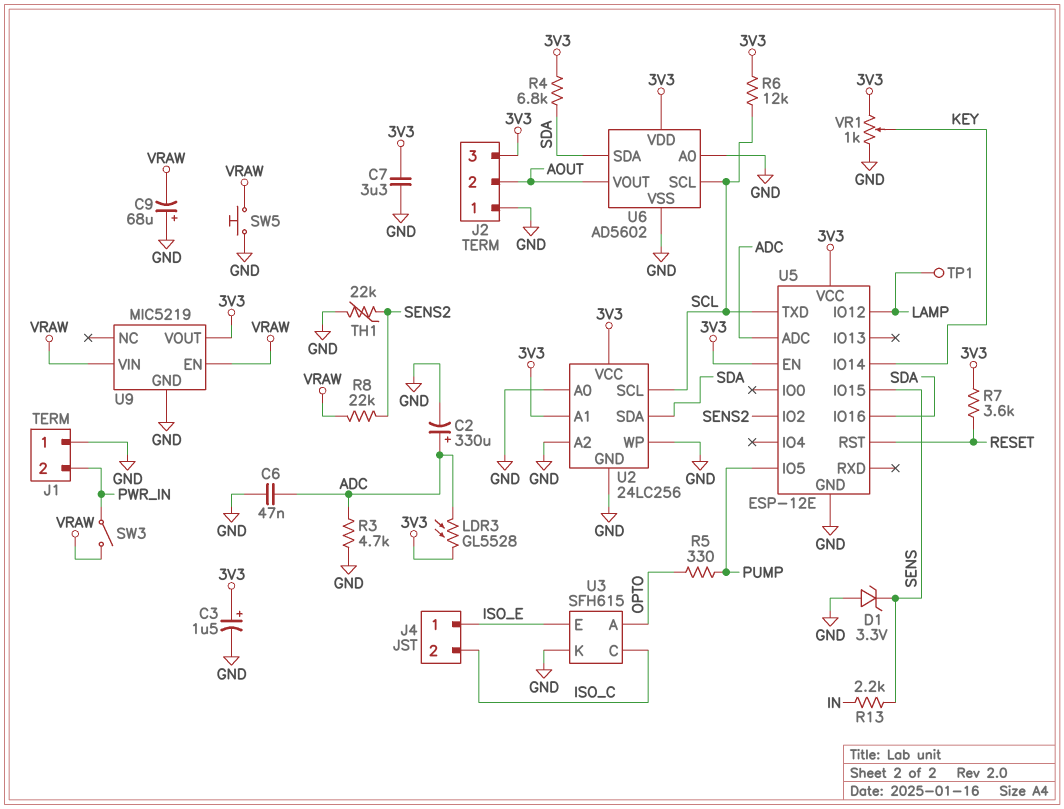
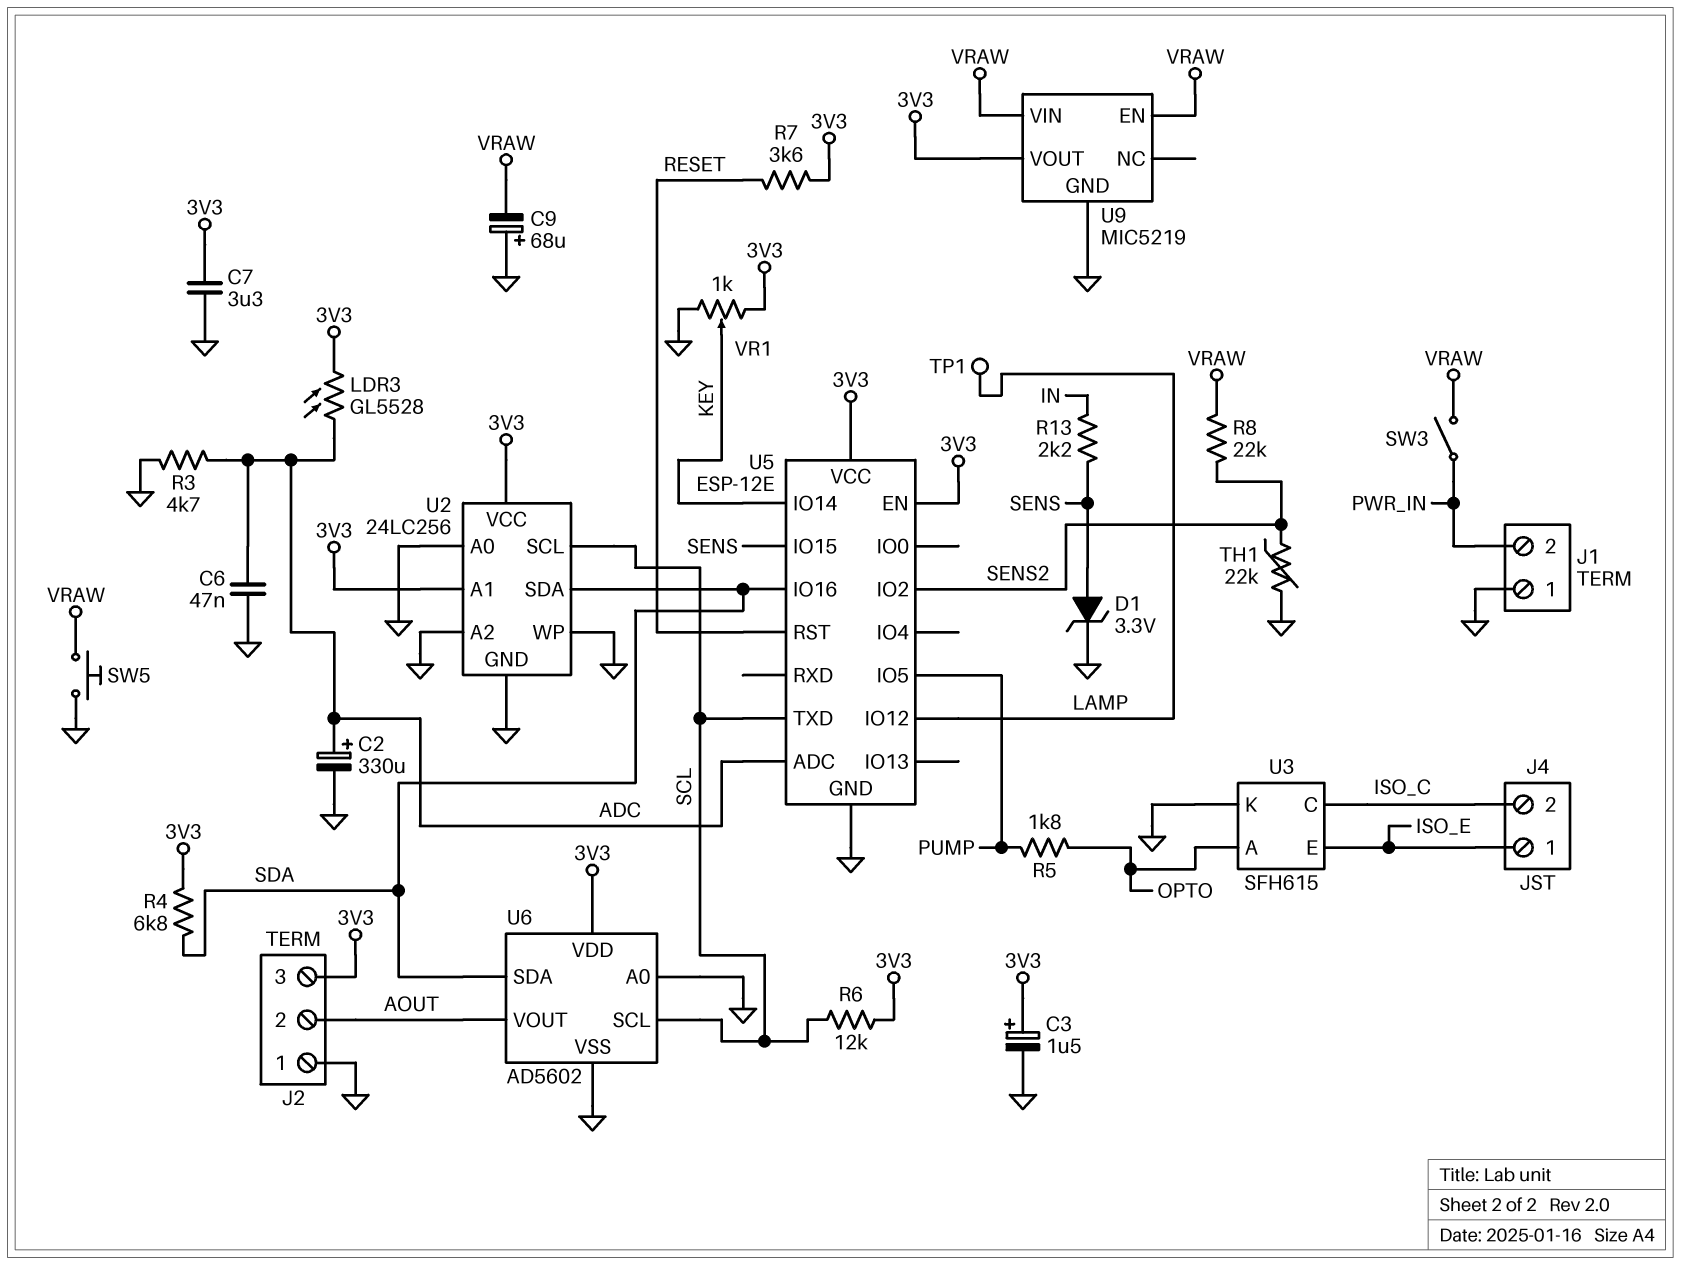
D1: zener 3.3V (A GND, K SENS) -> zener 3.3V (A SENS, K GND)
R5: 330 (OPTO, PUMP) -> 1.8k (OPTO, PUMP)

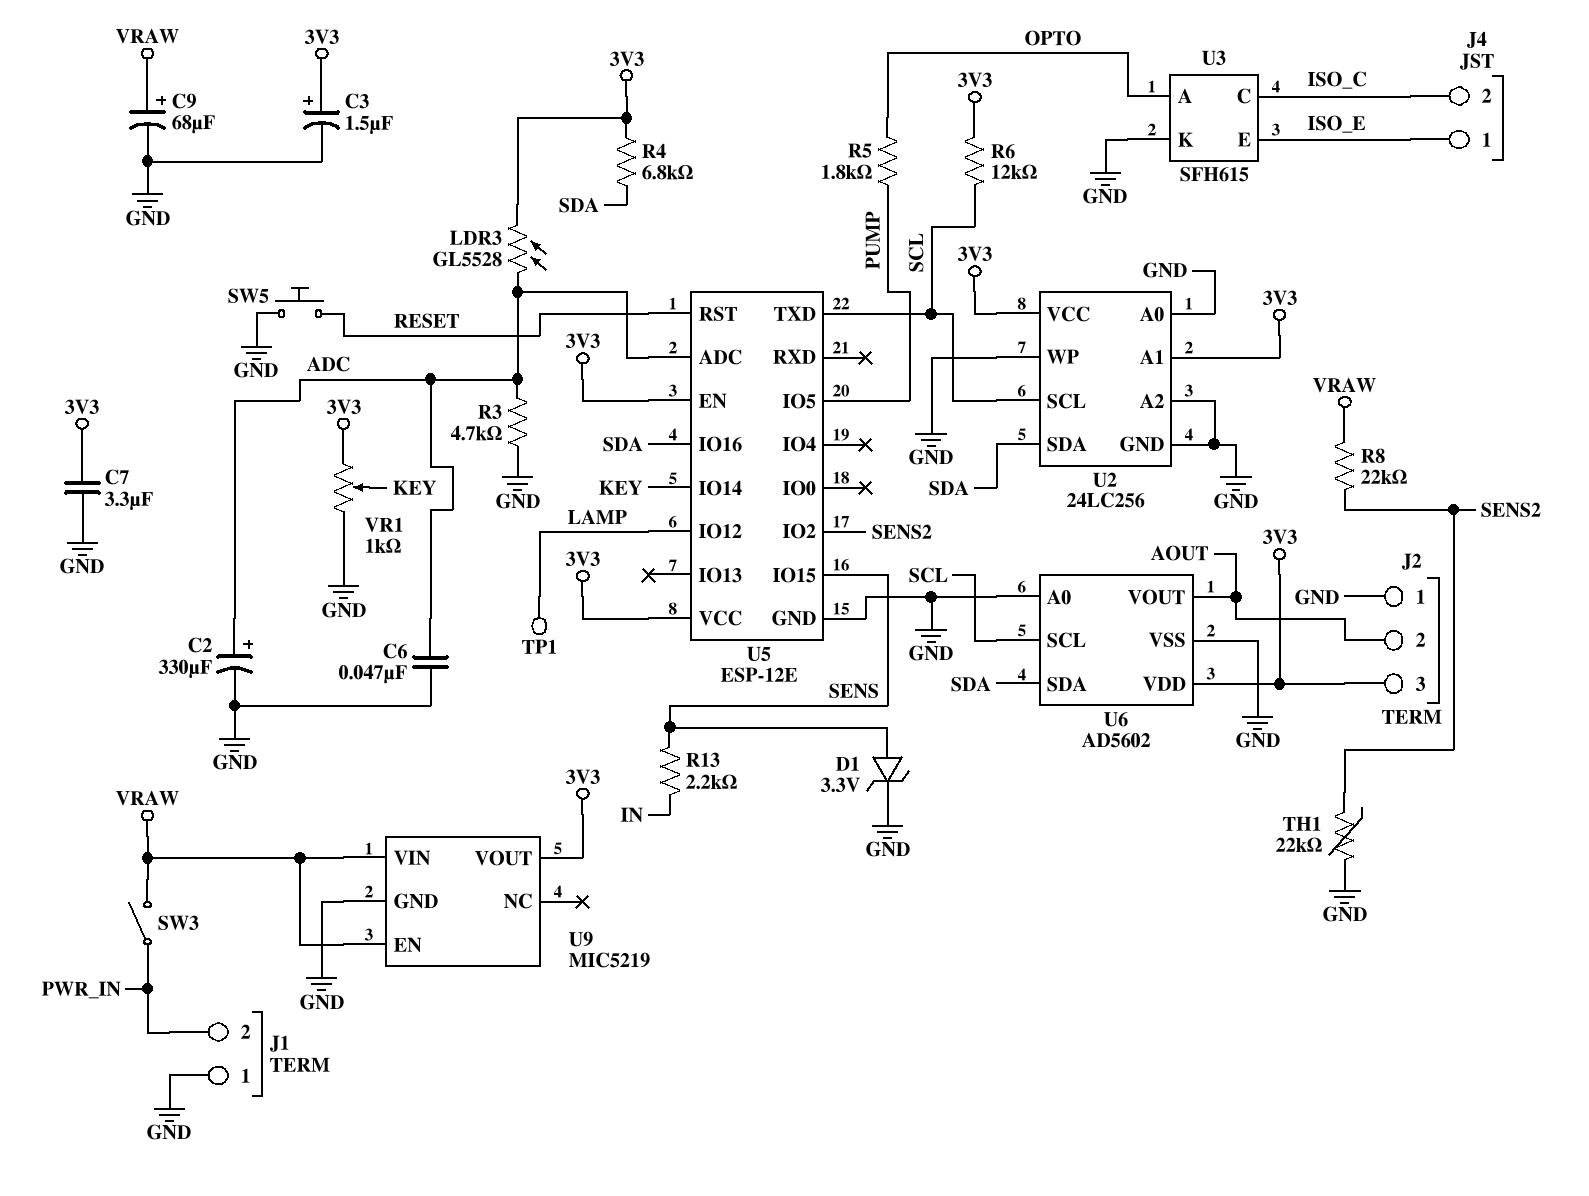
C9: 68uF (plus GND, minus VRAW) -> 68uF (plus VRAW, minus GND)
R7: 3.6k (3V3, RESET) -> none
SW5: button (GND, VRAW) -> button (GND, RESET)

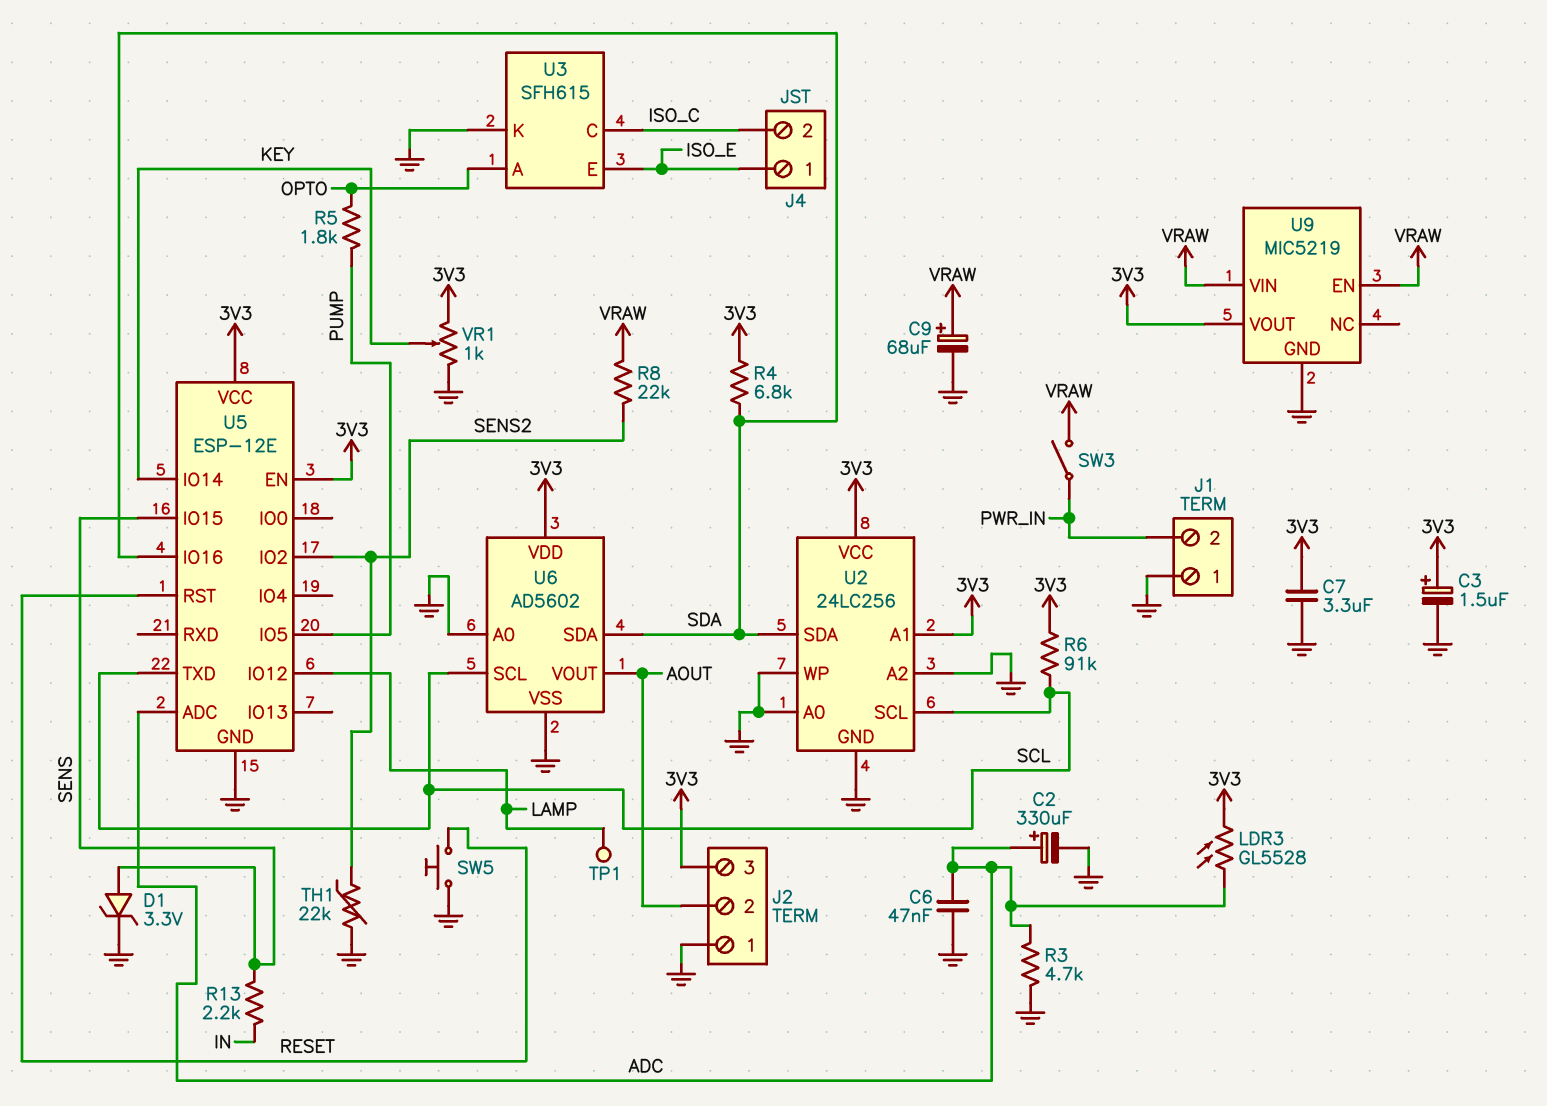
R6: 12k (3V3, SCL) -> 91k (3V3, SCL)

